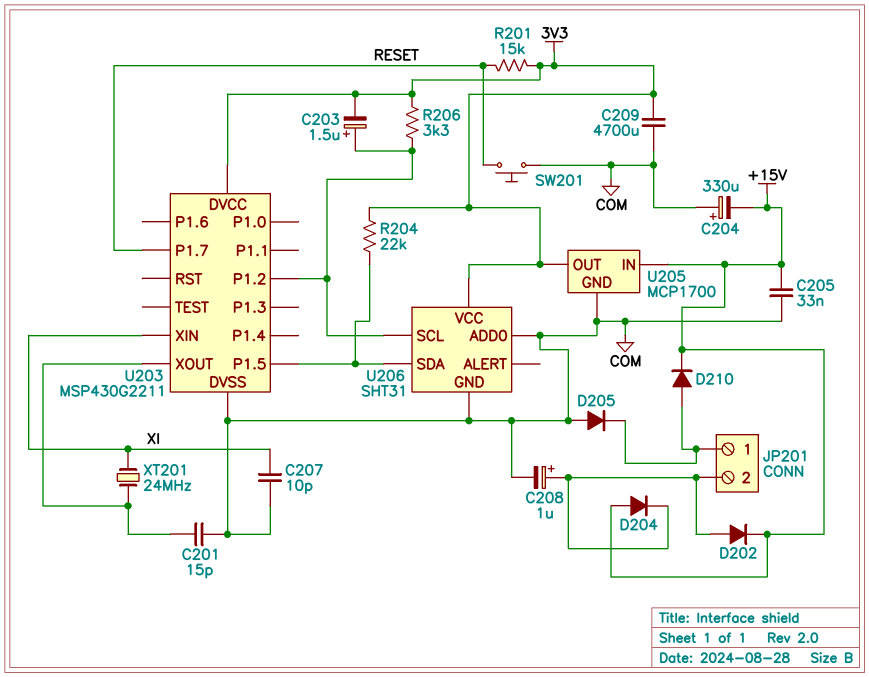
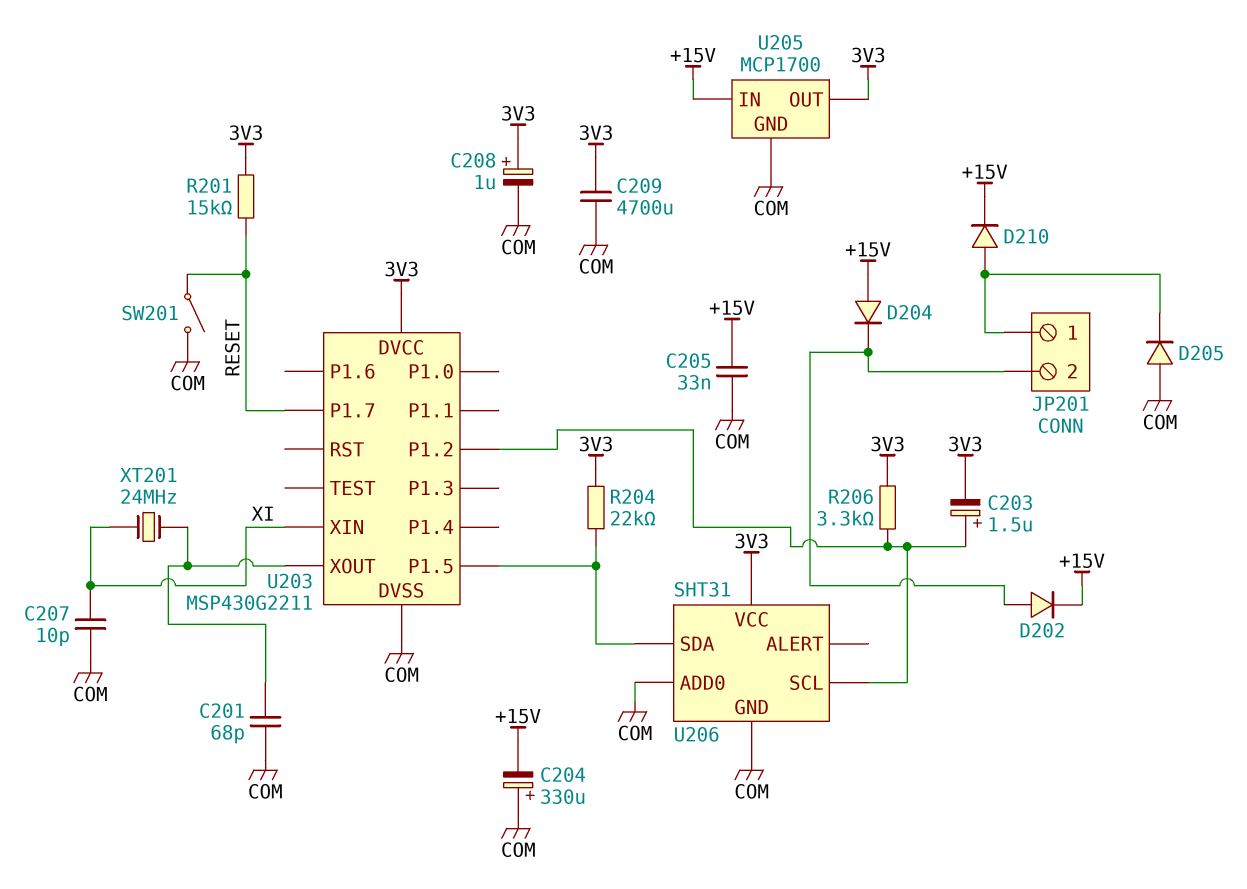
C201: 15pF (COM, U203/XOUT) -> 68pF (COM, U203/XOUT)
C208: 1uF (plus JP201/2, minus COM) -> 1uF (plus 3V3, minus COM)
SW201: button (COM, RESET) -> switch (COM, RESET)

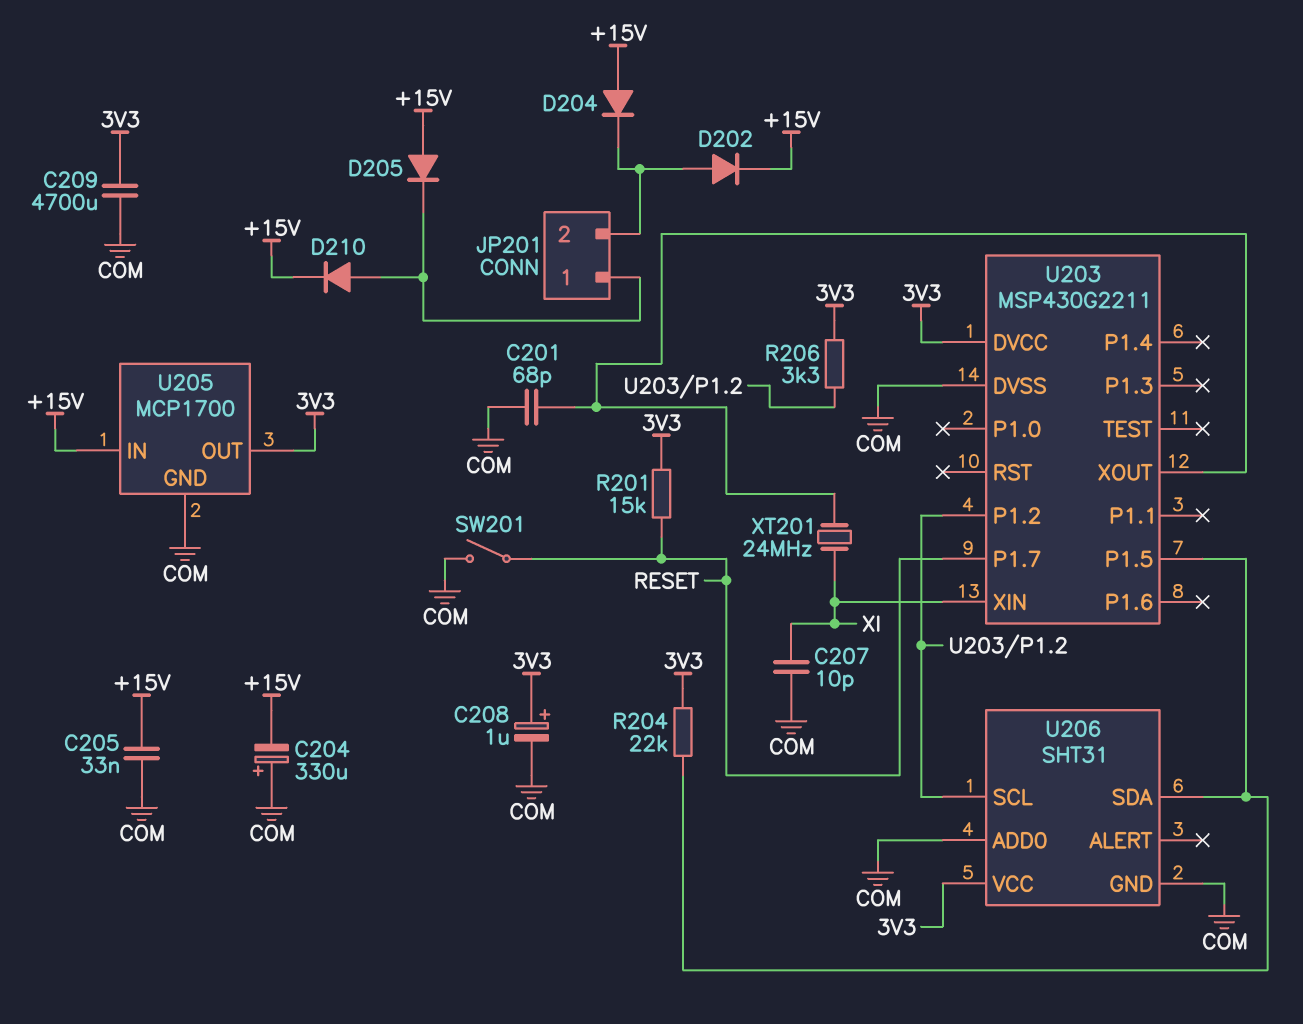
C203: 1.5uF (plus U203/P1.2, minus 3V3) -> none
D205: diode (A COM, K JP201/1) -> diode (A +15V, K JP201/1)

